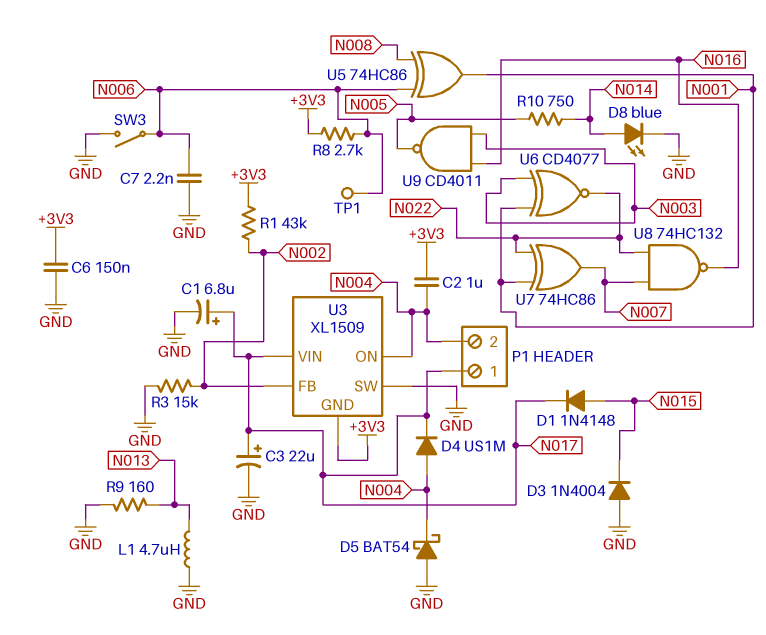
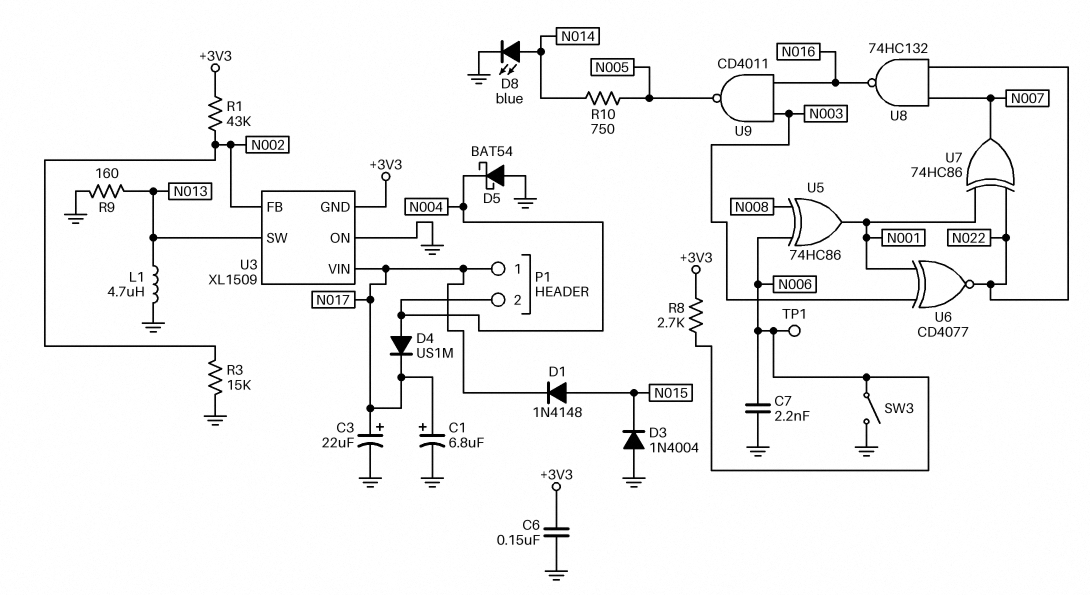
C2: 1uF (+3V3, N004) -> none
U3 pin ON: N004 -> GND
U3 pin SW: GND -> N013

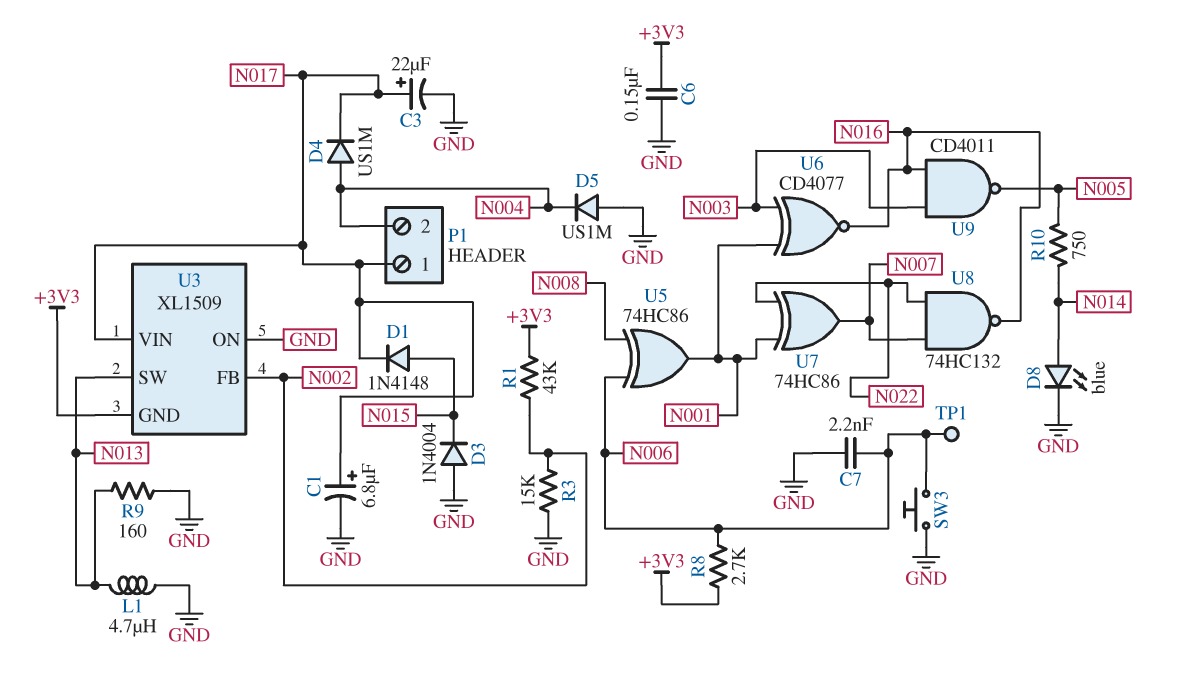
D5: schottky BAT54 (A GND, K N004) -> diode US1M (A GND, K N004)
SW3: switch (GND, N006) -> button (GND, N006)
U6: XNOR CD4077 (in N001, in N003, out N022) -> XNOR CD4077 (in N001, in N003, out N016)

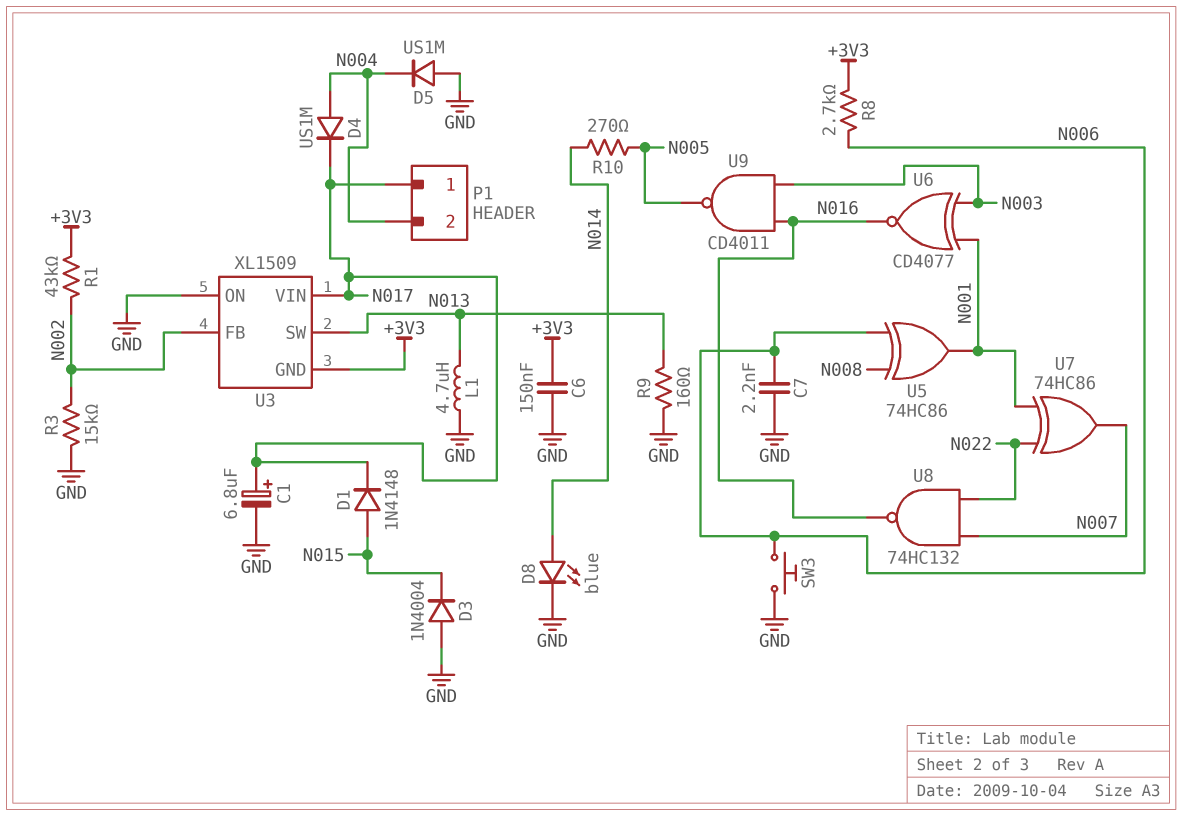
C3: 22uF (plus N017, minus GND) -> none
R10: 750 (N005, N014) -> 270 (N005, N014)
TP1: test point (N006) -> none

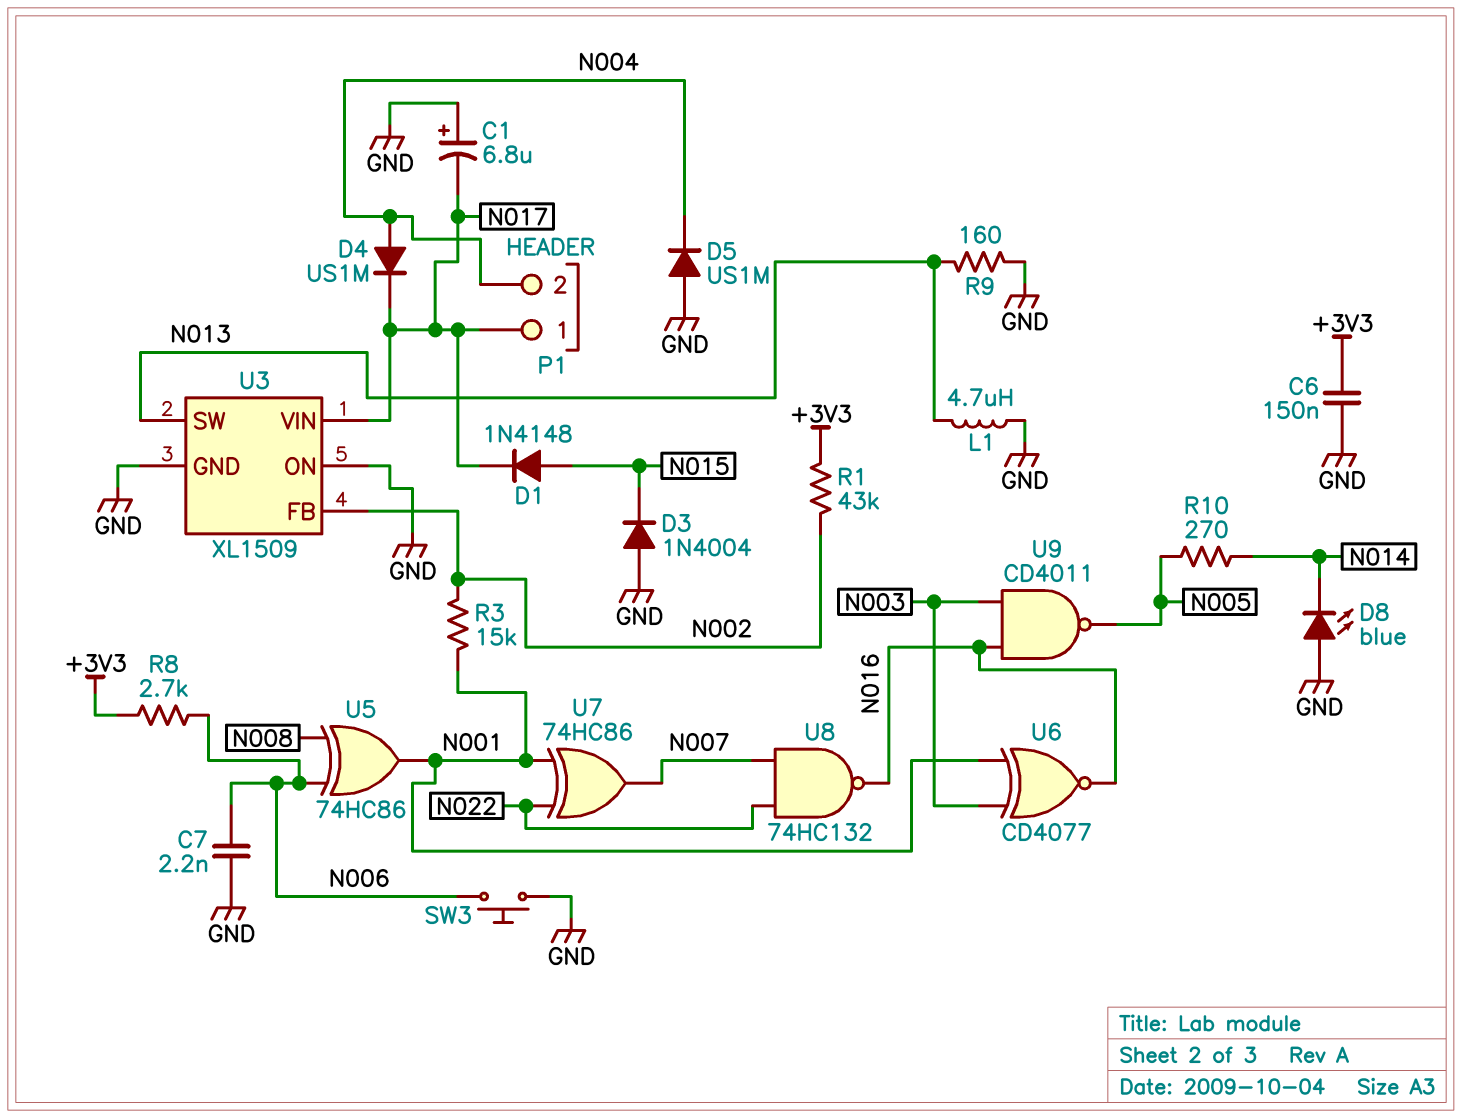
C1: 6.8uF (plus N017, minus GND) -> 6.8uF (plus GND, minus N017)
D8: LED blue (A N014, K GND) -> LED blue (A GND, K N014)
R3: 15k (GND, N002) -> 15k (N001, N002)
U3 pin GND: +3V3 -> GND

